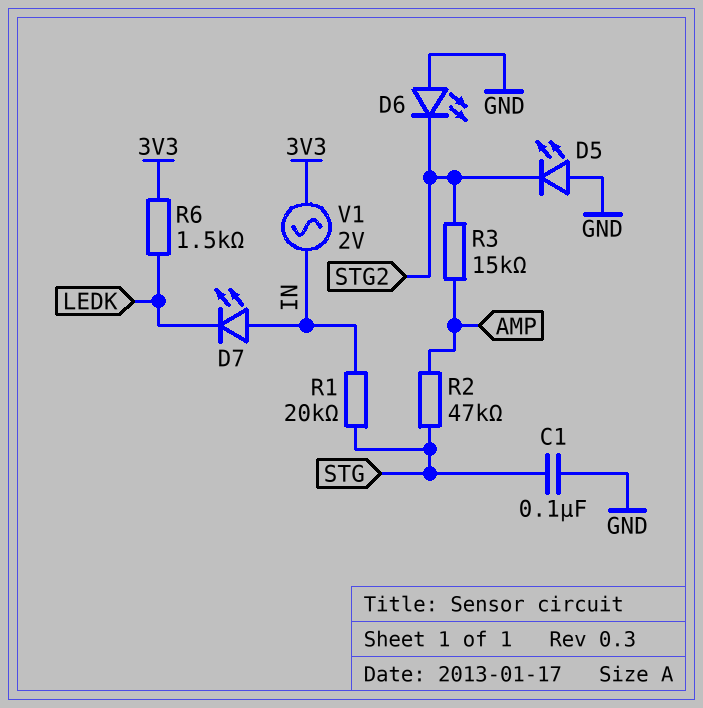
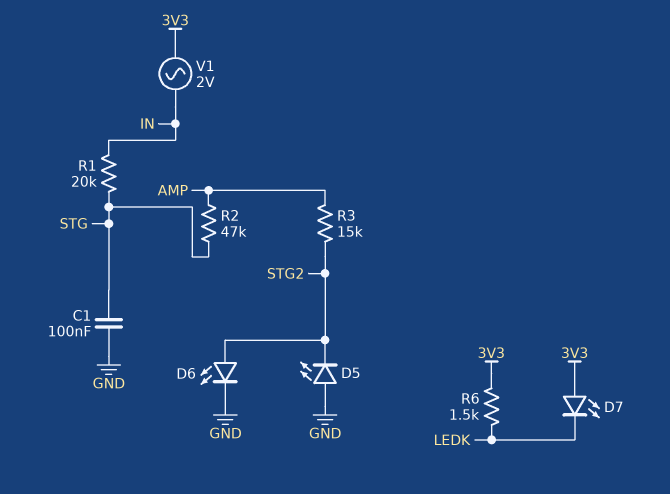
D6: LED (A GND, K STG2) -> LED (A STG2, K GND)
D7: LED (A IN, K LEDK) -> LED (A 3V3, K LEDK)

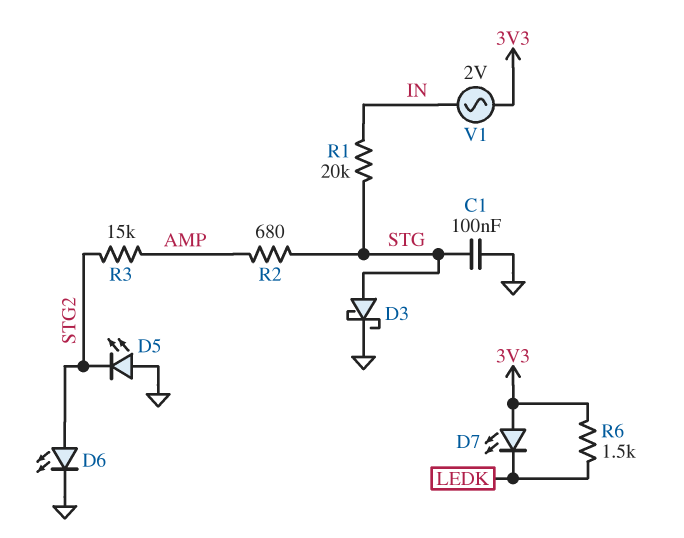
D3: none -> schottky (A STG, K GND)
R2: 47k (AMP, STG) -> 680 (AMP, STG)

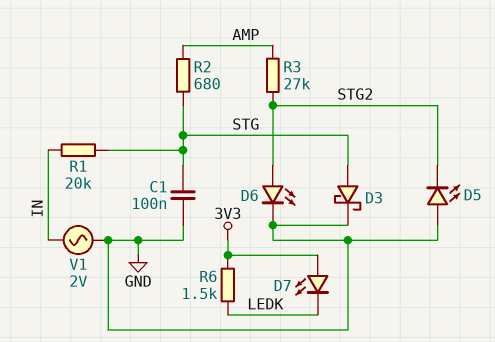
R3: 15k (AMP, STG2) -> 27k (AMP, STG2)
V1: AC 2V (3V3, IN) -> AC 2V (GND, IN)

